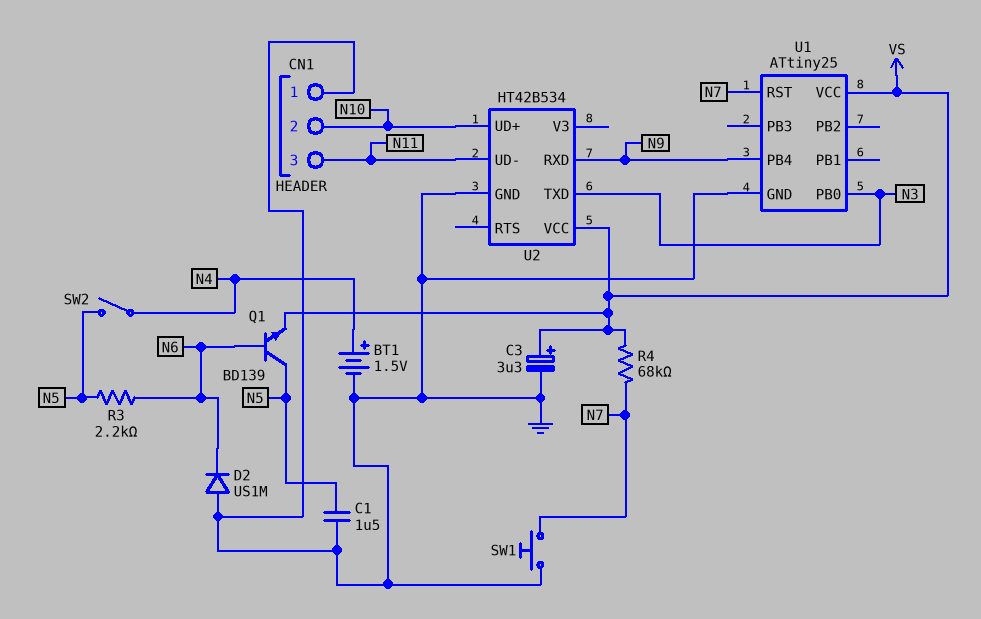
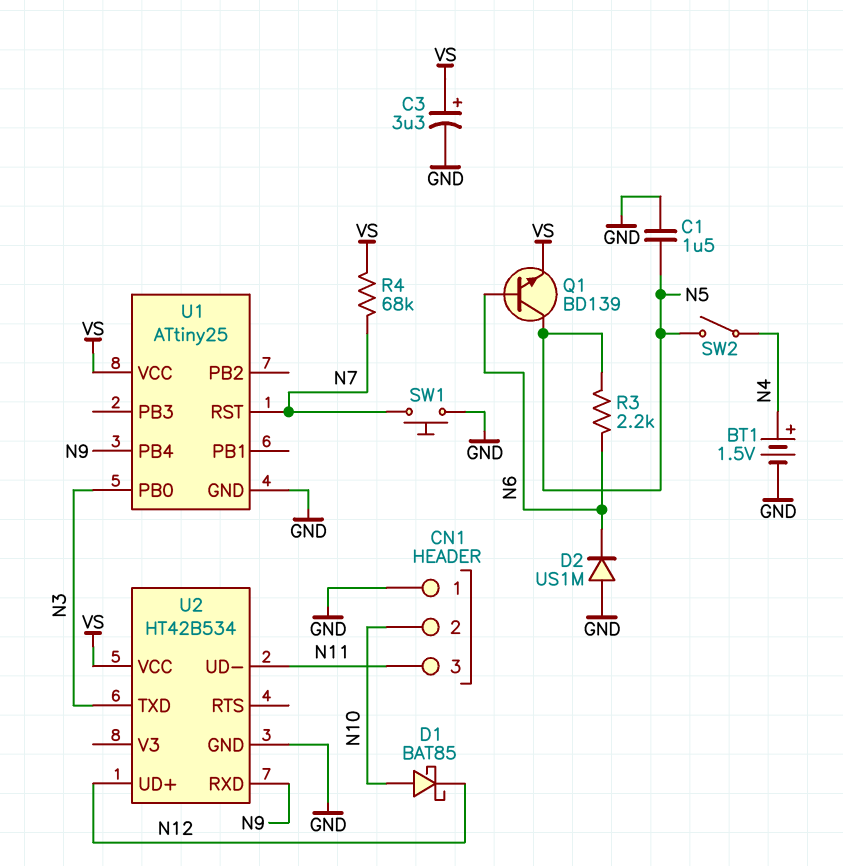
D1: none -> schottky BAT85 (A N10, K N12)
U2 pin UD+: N10 -> N12

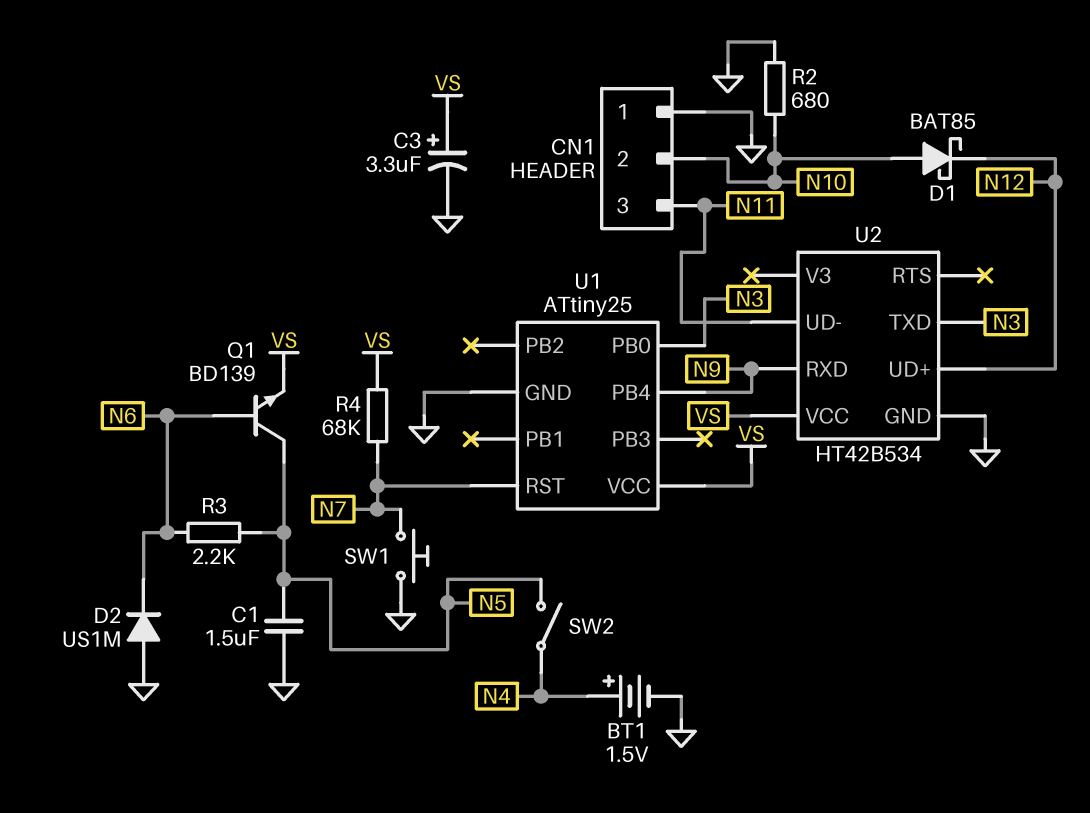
R2: none -> 680 (GND, N10)

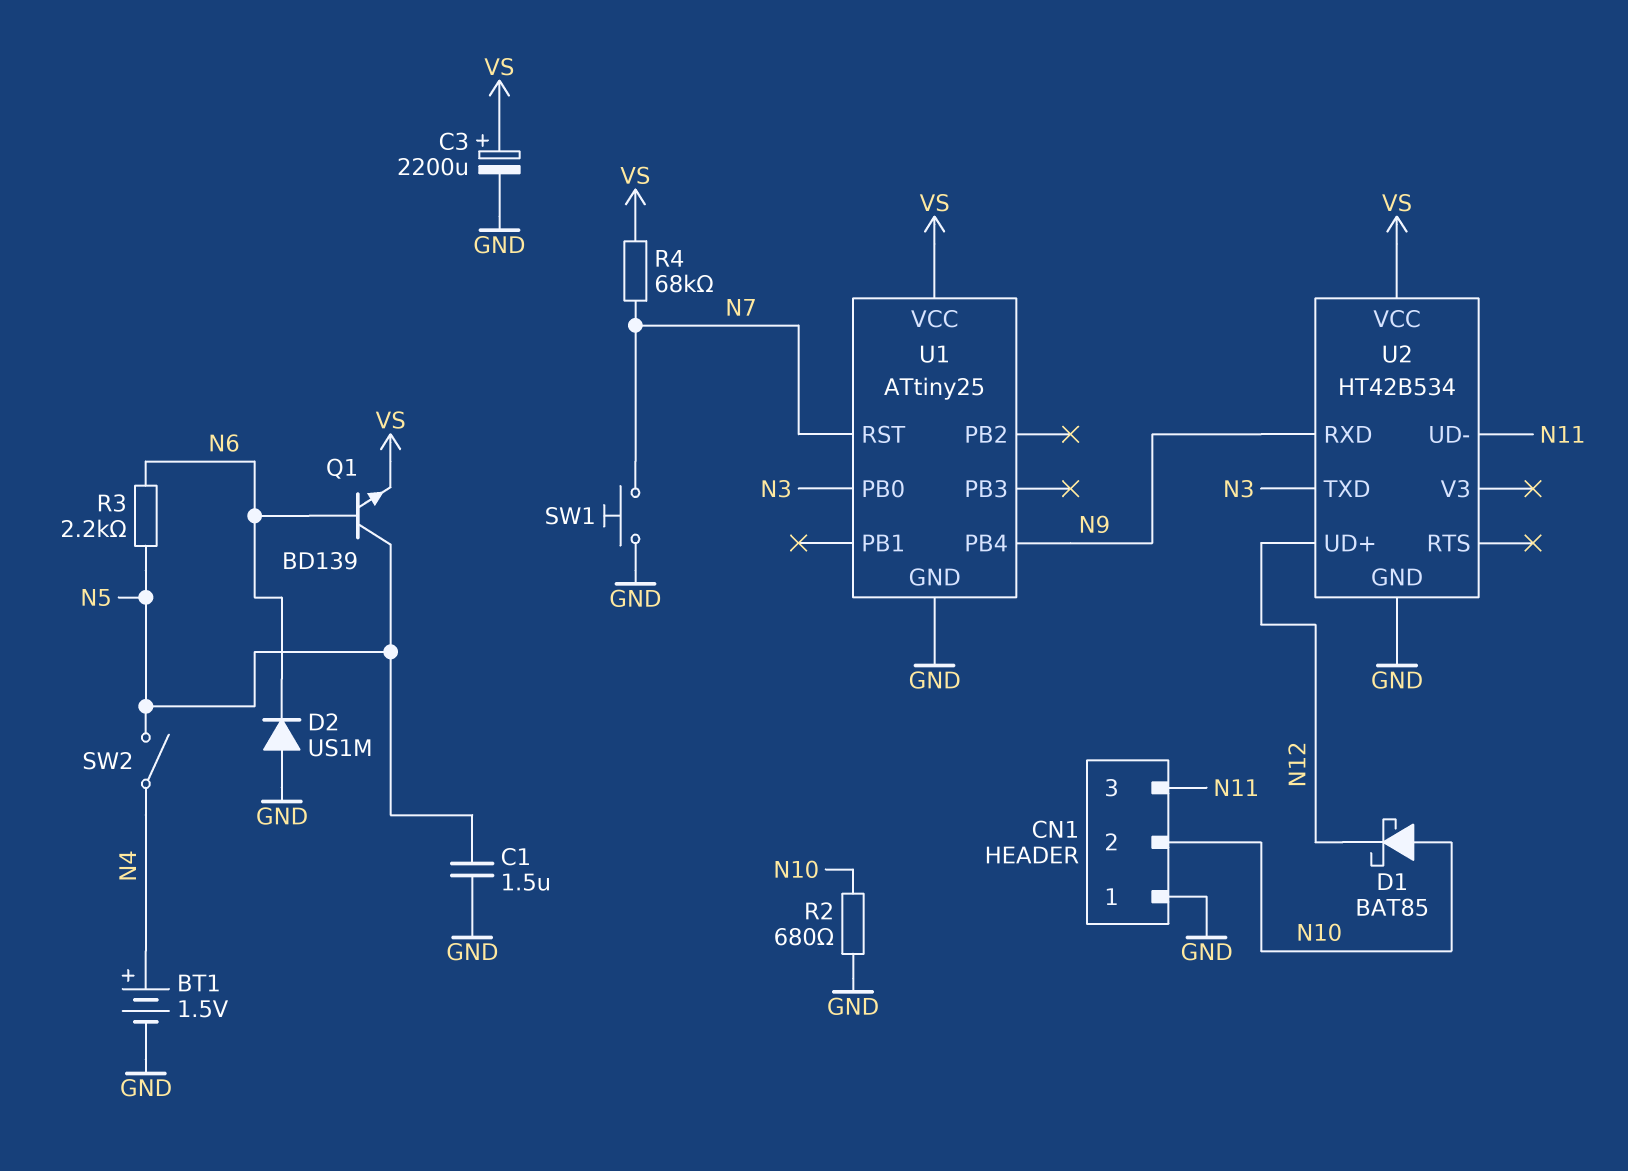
C3: 3.3uF (plus VS, minus GND) -> 2200uF (plus VS, minus GND)

